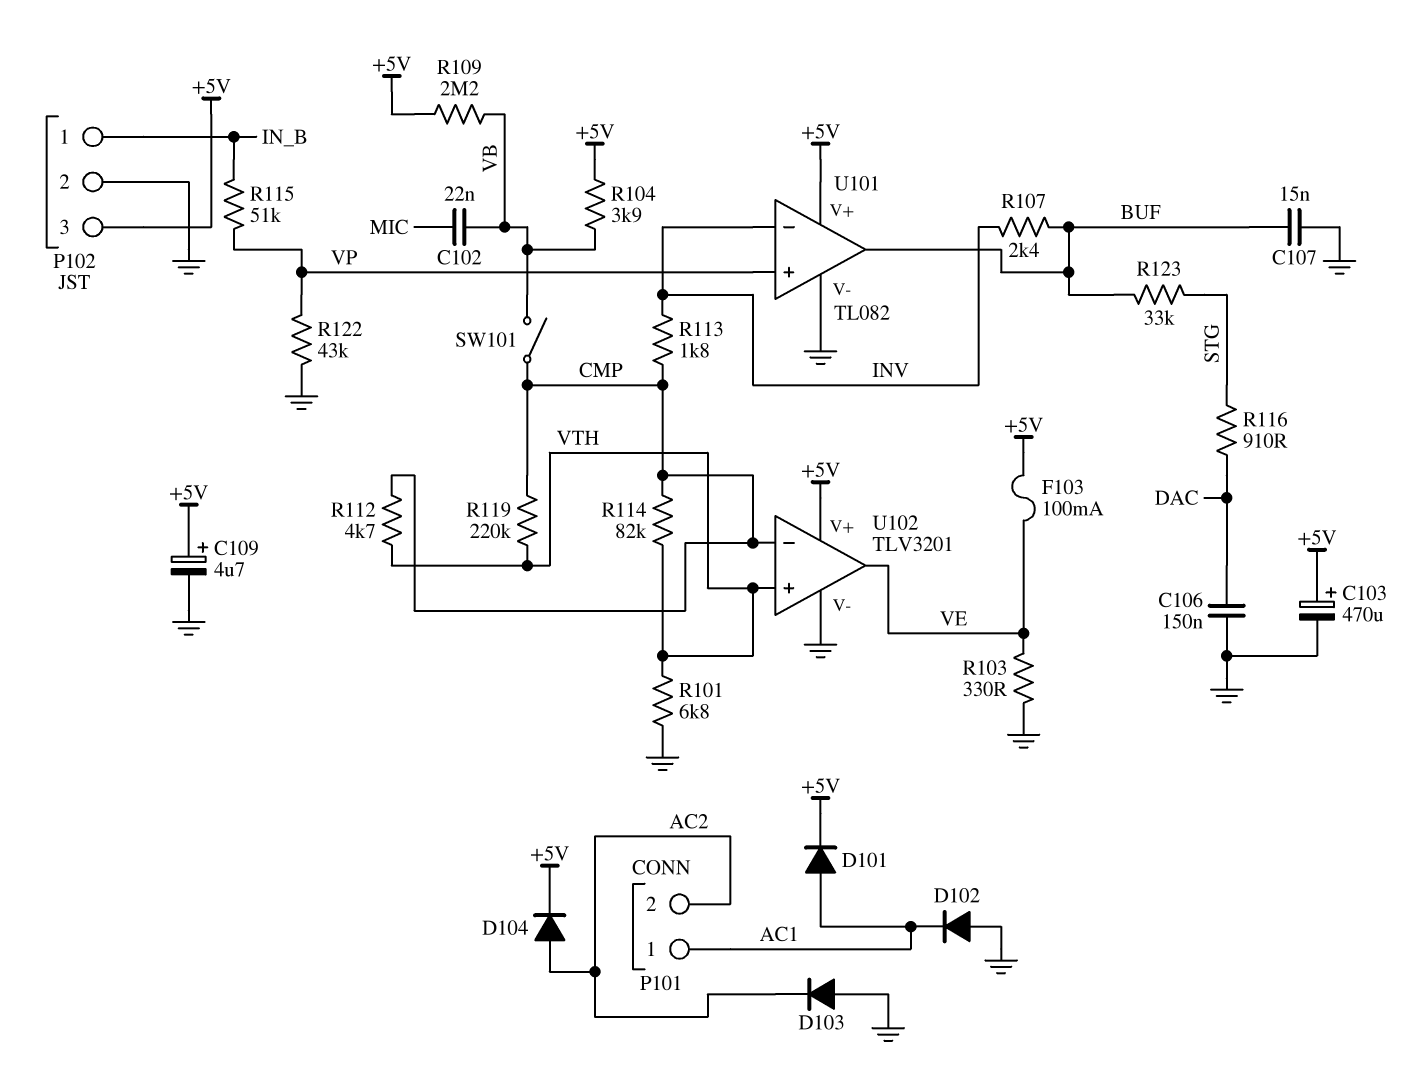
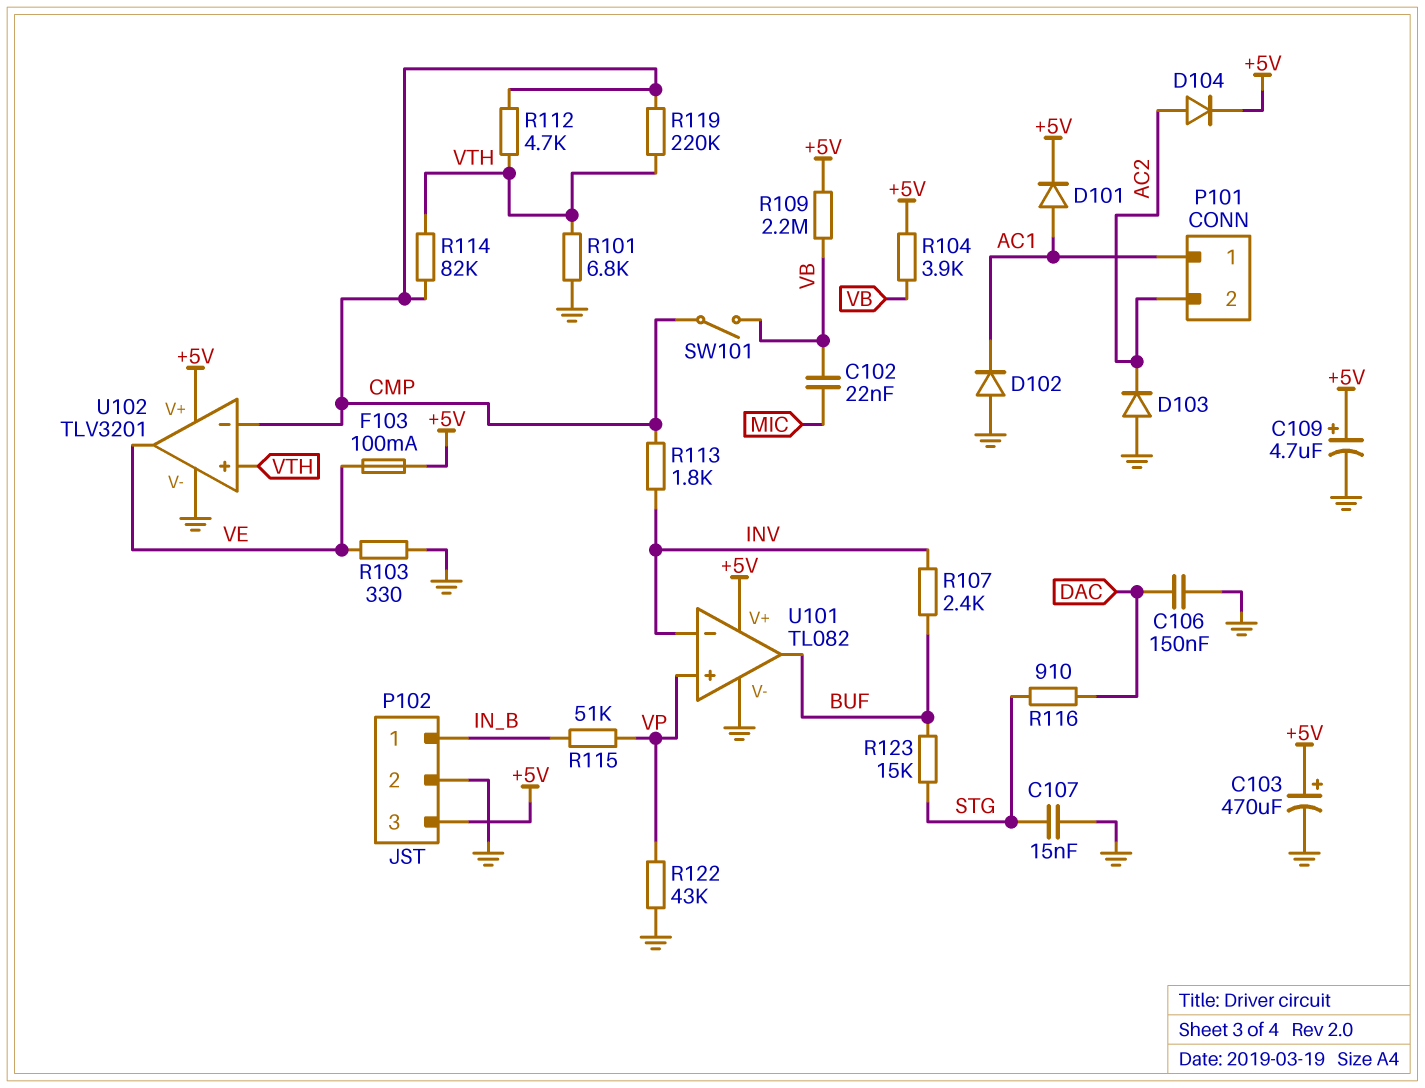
C107: 15nF (BUF, GND) -> 15nF (GND, STG)
R123: 33k (BUF, STG) -> 15k (BUF, STG)

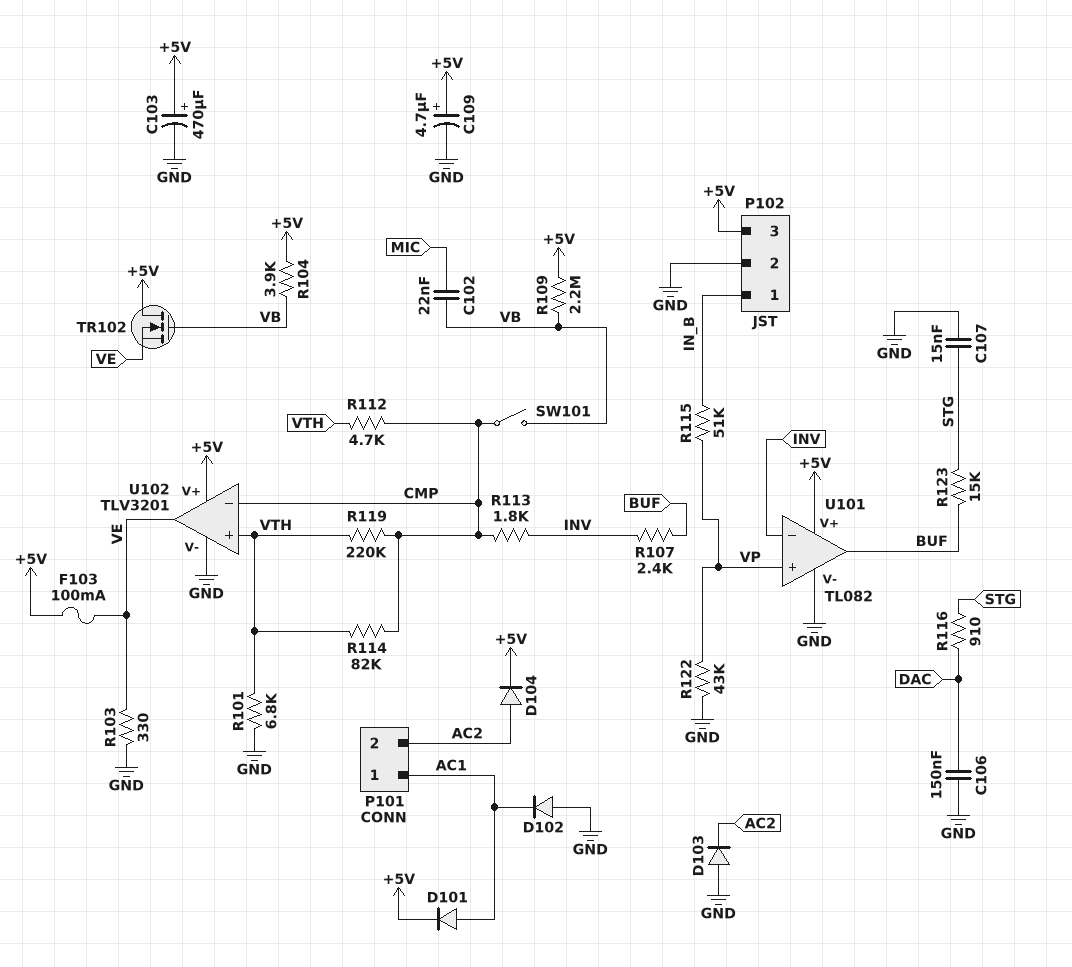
TR102: none -> NMOS (G VB, D +5V, S VE)

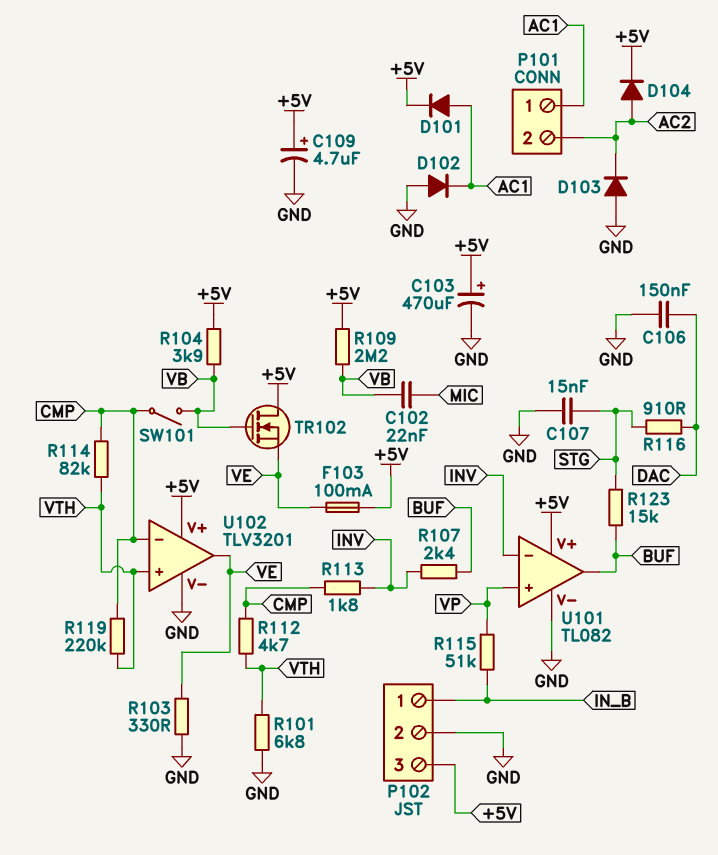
R122: 43k (GND, VP) -> none

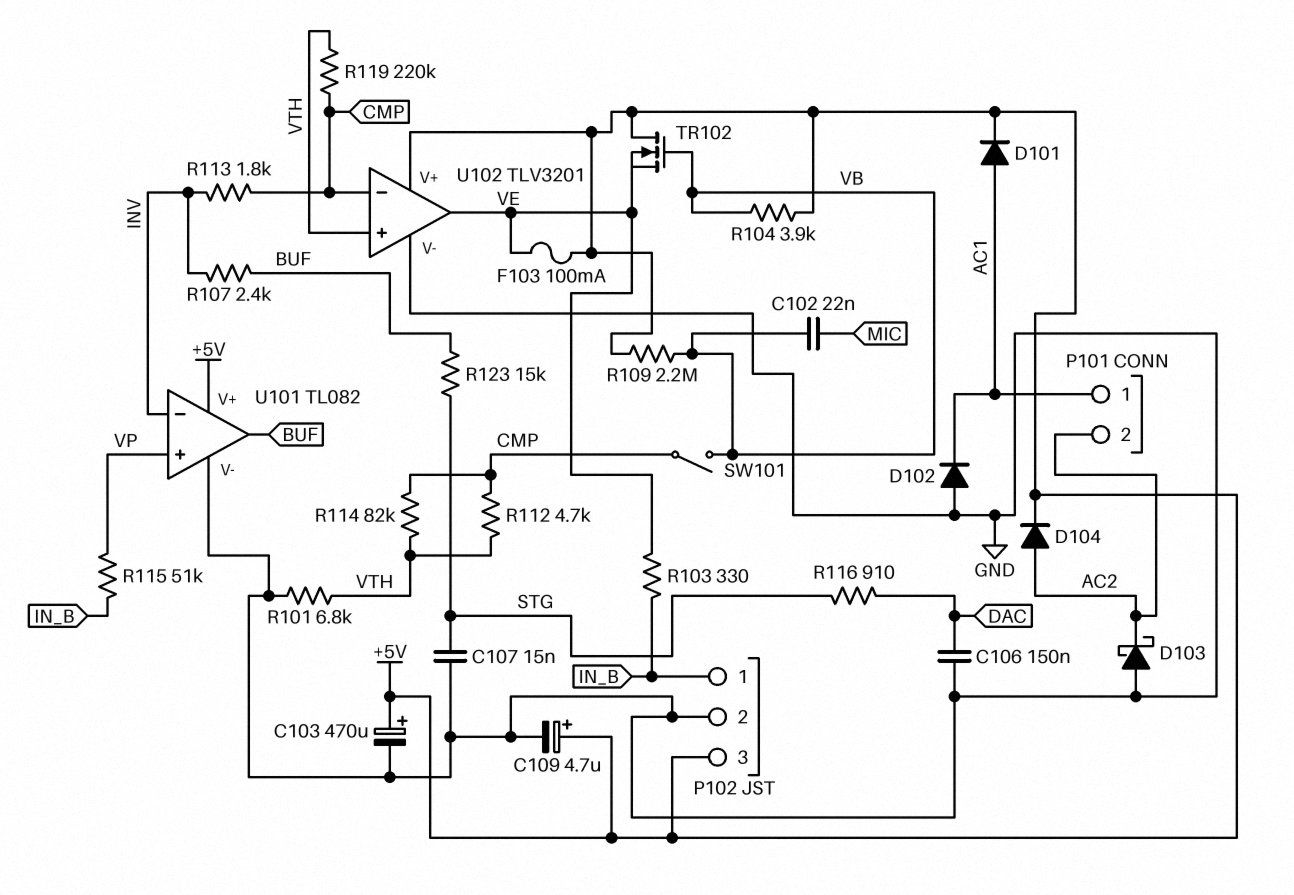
D103: diode (A GND, K AC2) -> schottky (A GND, K AC2)
R103: 330 (GND, VE) -> 330 (IN_B, VE)

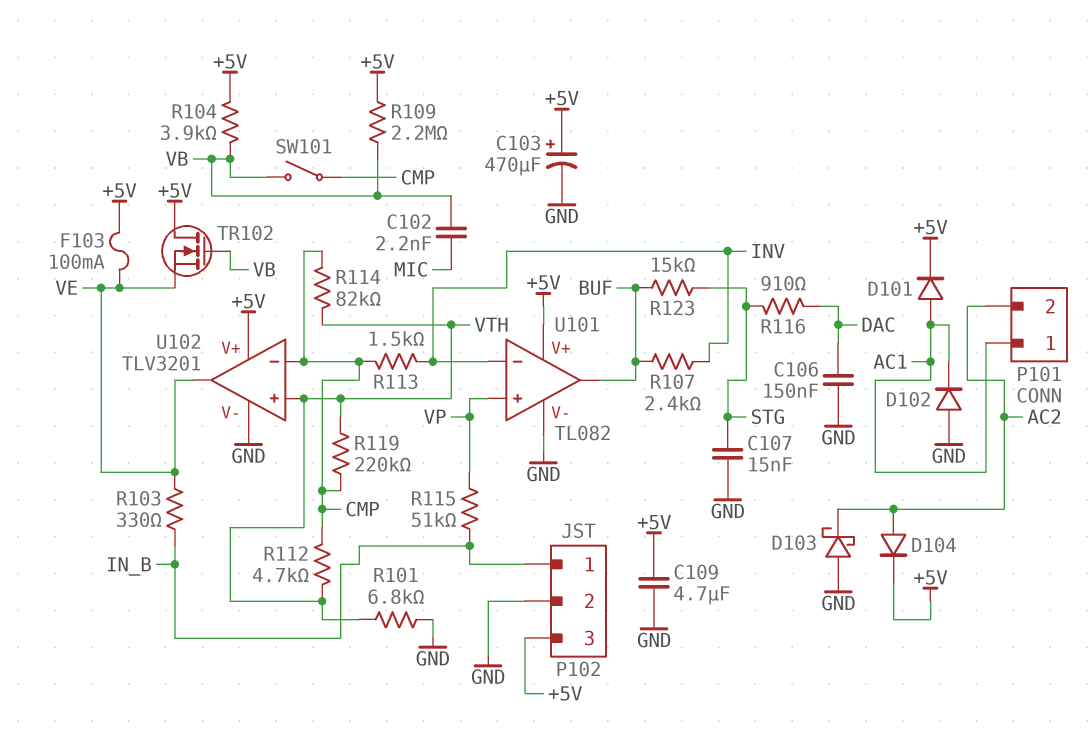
C102: 22nF (MIC, VB) -> 2.2nF (MIC, VB)
C109: 4.7uF (plus +5V, minus GND) -> 4.7uF (+5V, GND)
R113: 1.8k (CMP, INV) -> 1.5k (CMP, INV)

